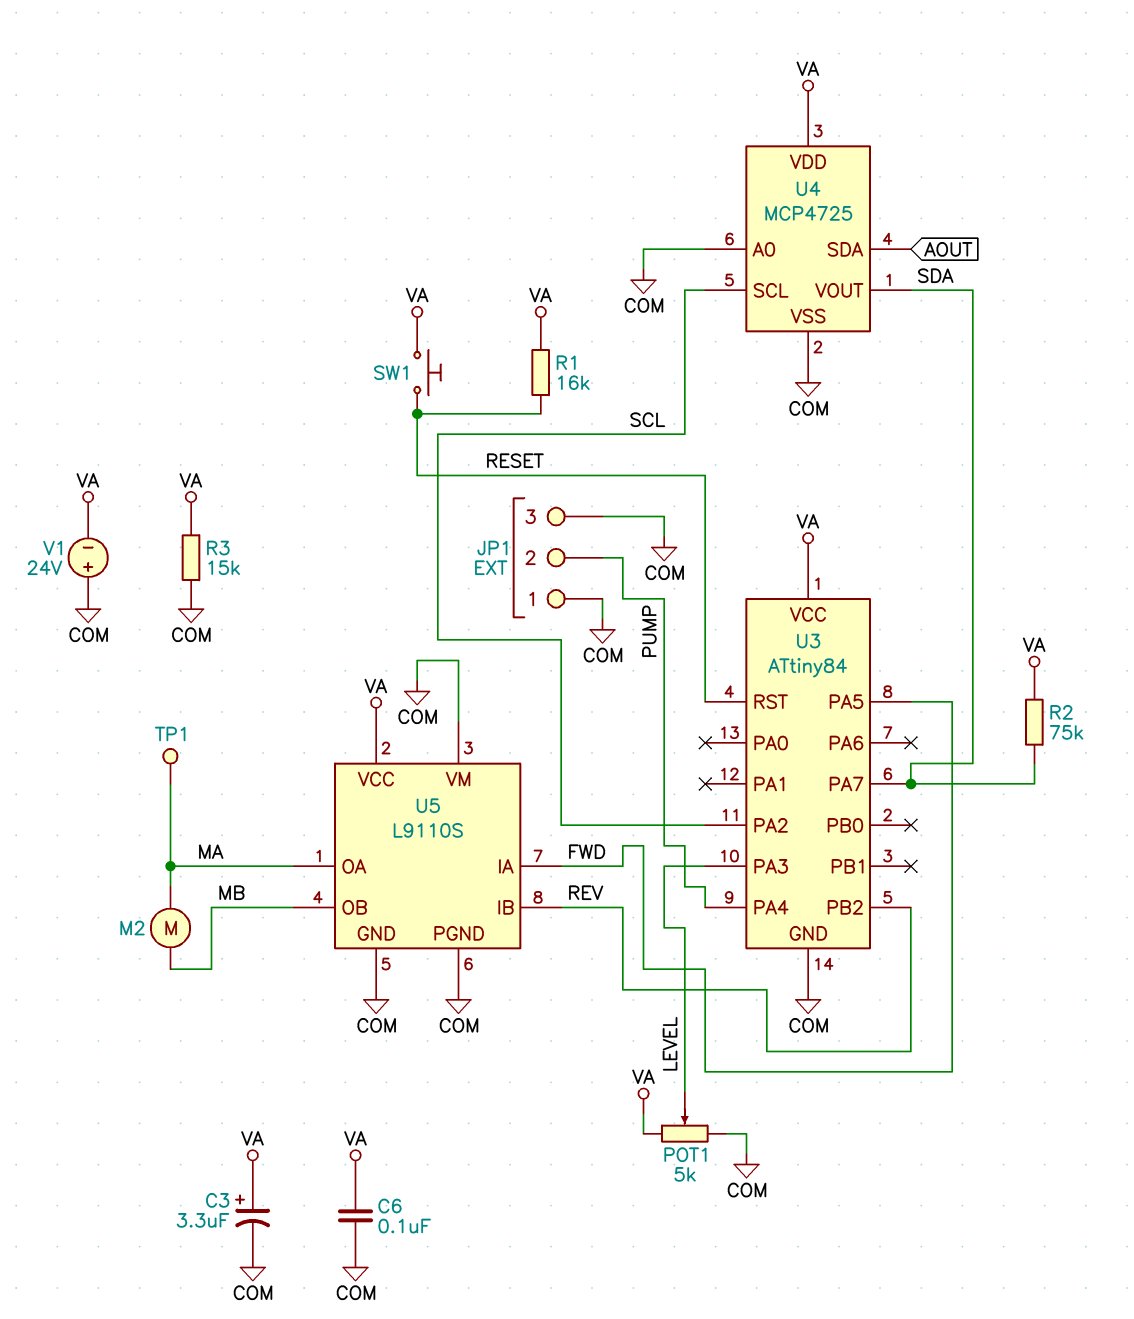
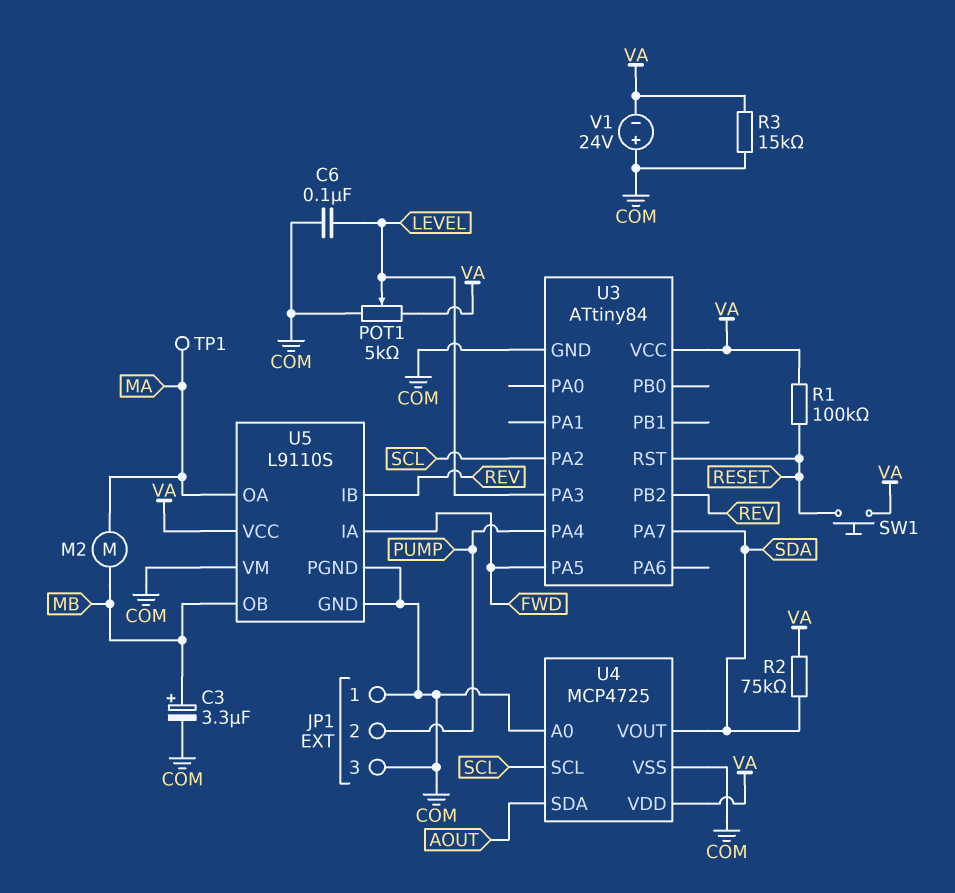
C3: 3.3uF (plus VA, minus COM) -> 3.3uF (plus MB, minus COM)
C6: 100nF (COM, VA) -> 100nF (COM, LEVEL)
R1: 16k (RESET, VA) -> 100k (RESET, VA)

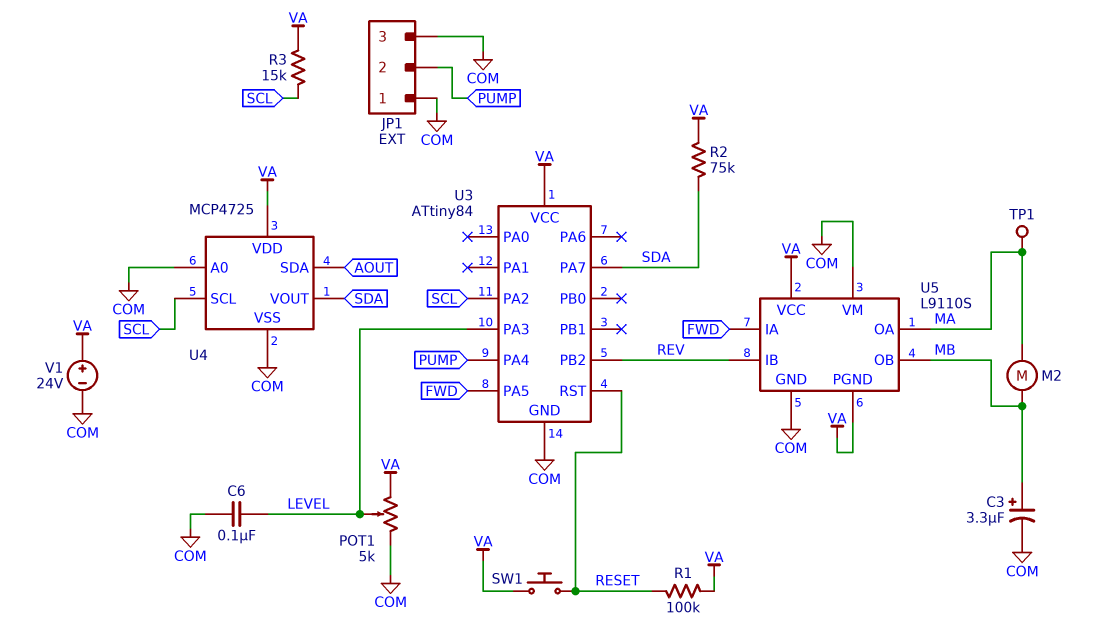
R3: 15k (COM, VA) -> 15k (SCL, VA)
U5 pin PGND: COM -> VA
V1: 24V (plus COM, minus VA) -> 24V (plus VA, minus COM)

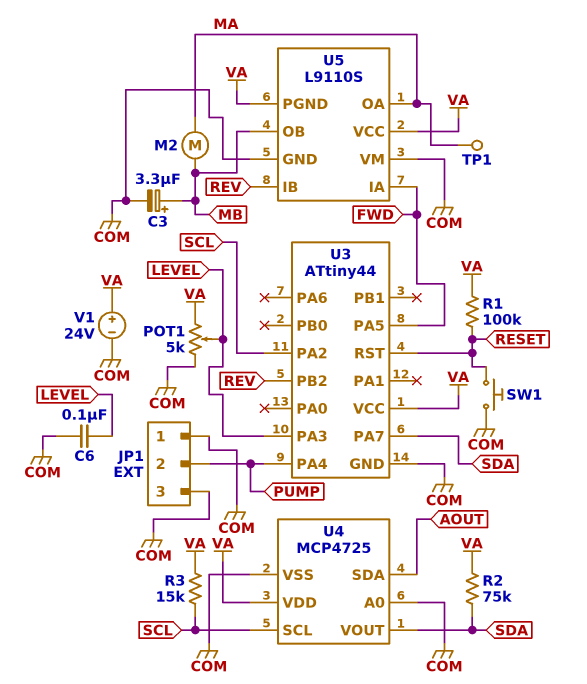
SW1: button (RESET, VA) -> button (COM, RESET)
U3: ATtiny84 -> ATtiny44

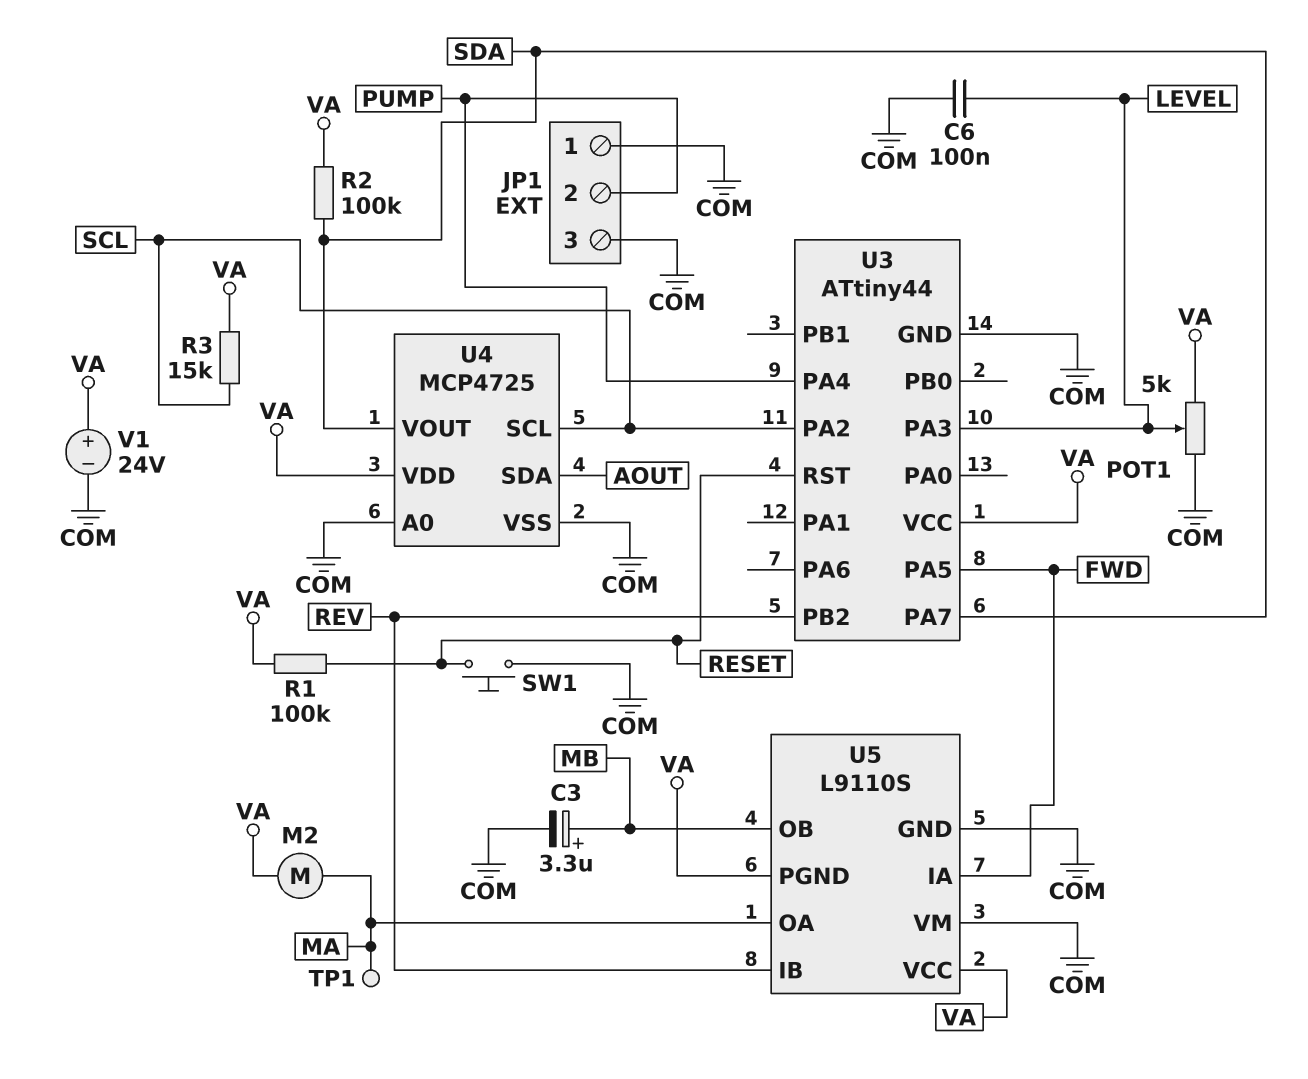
M2: motor (MA, MB) -> motor (MA, VA)
R2: 75k (SDA, VA) -> 100k (SDA, VA)

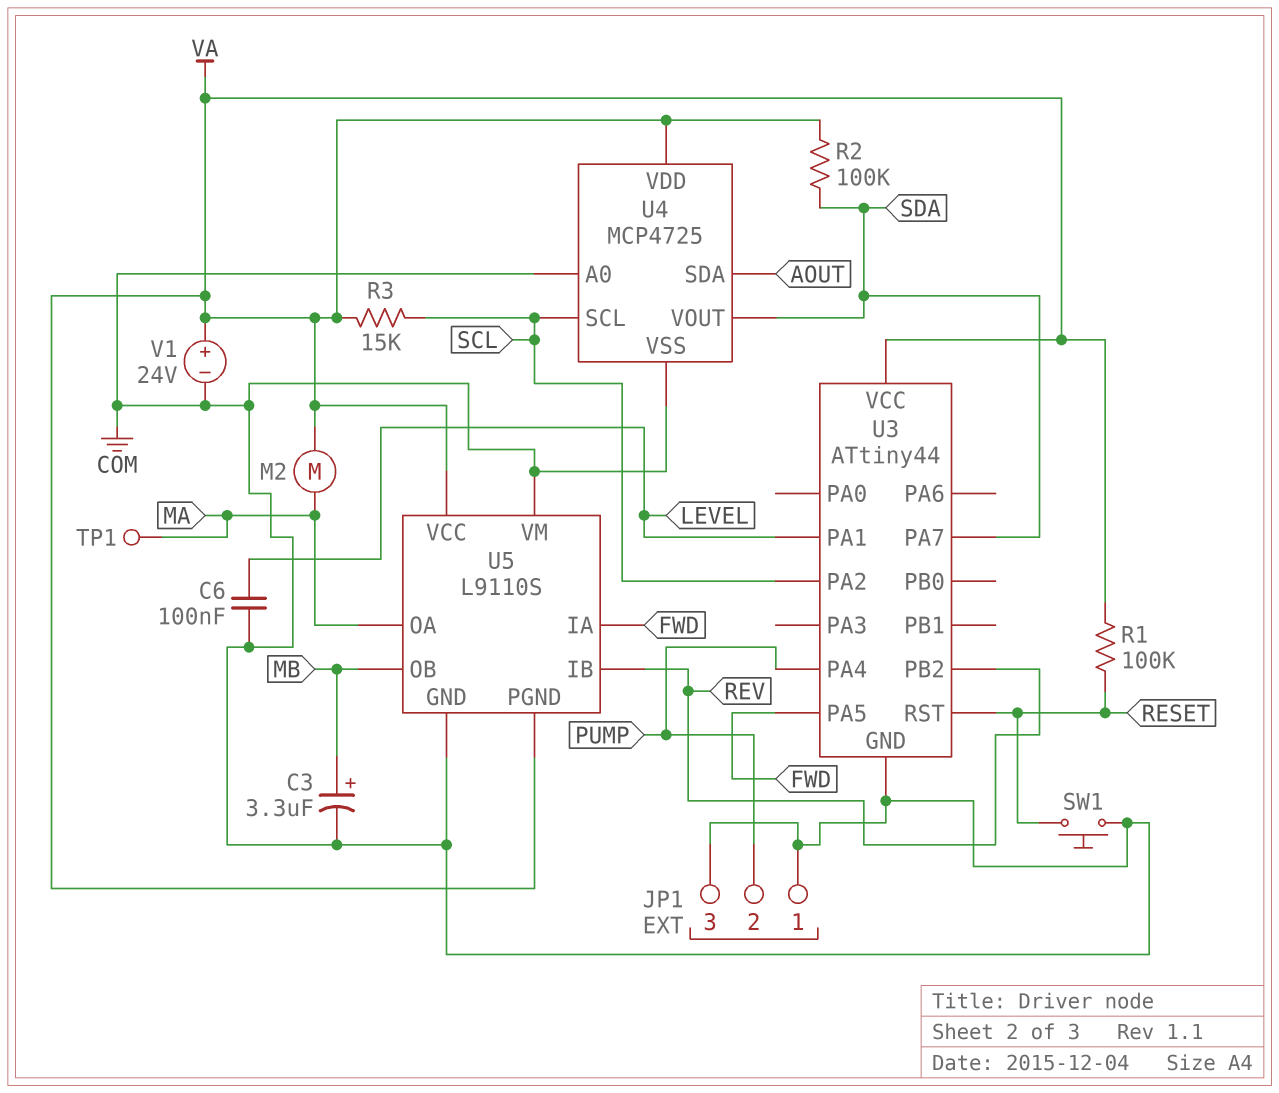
POT1: 5k (COM, VA, wiper LEVEL) -> none
U3 pin PA1: none -> LEVEL
U3 pin PA3: LEVEL -> none

